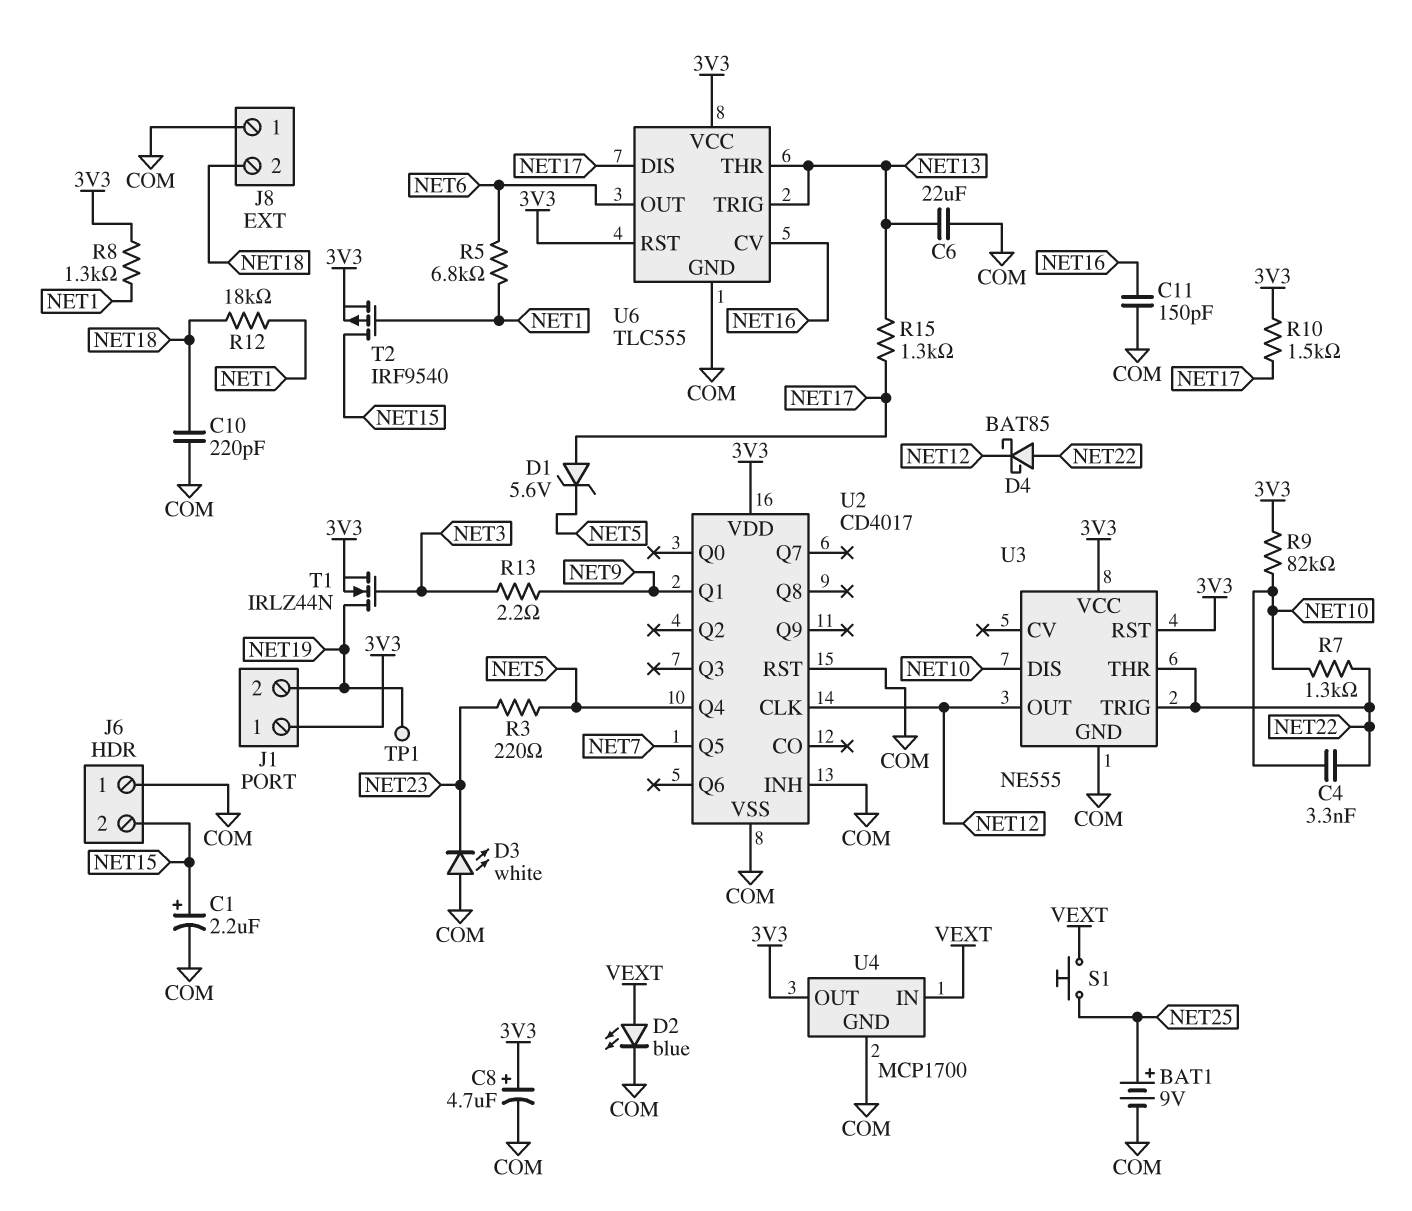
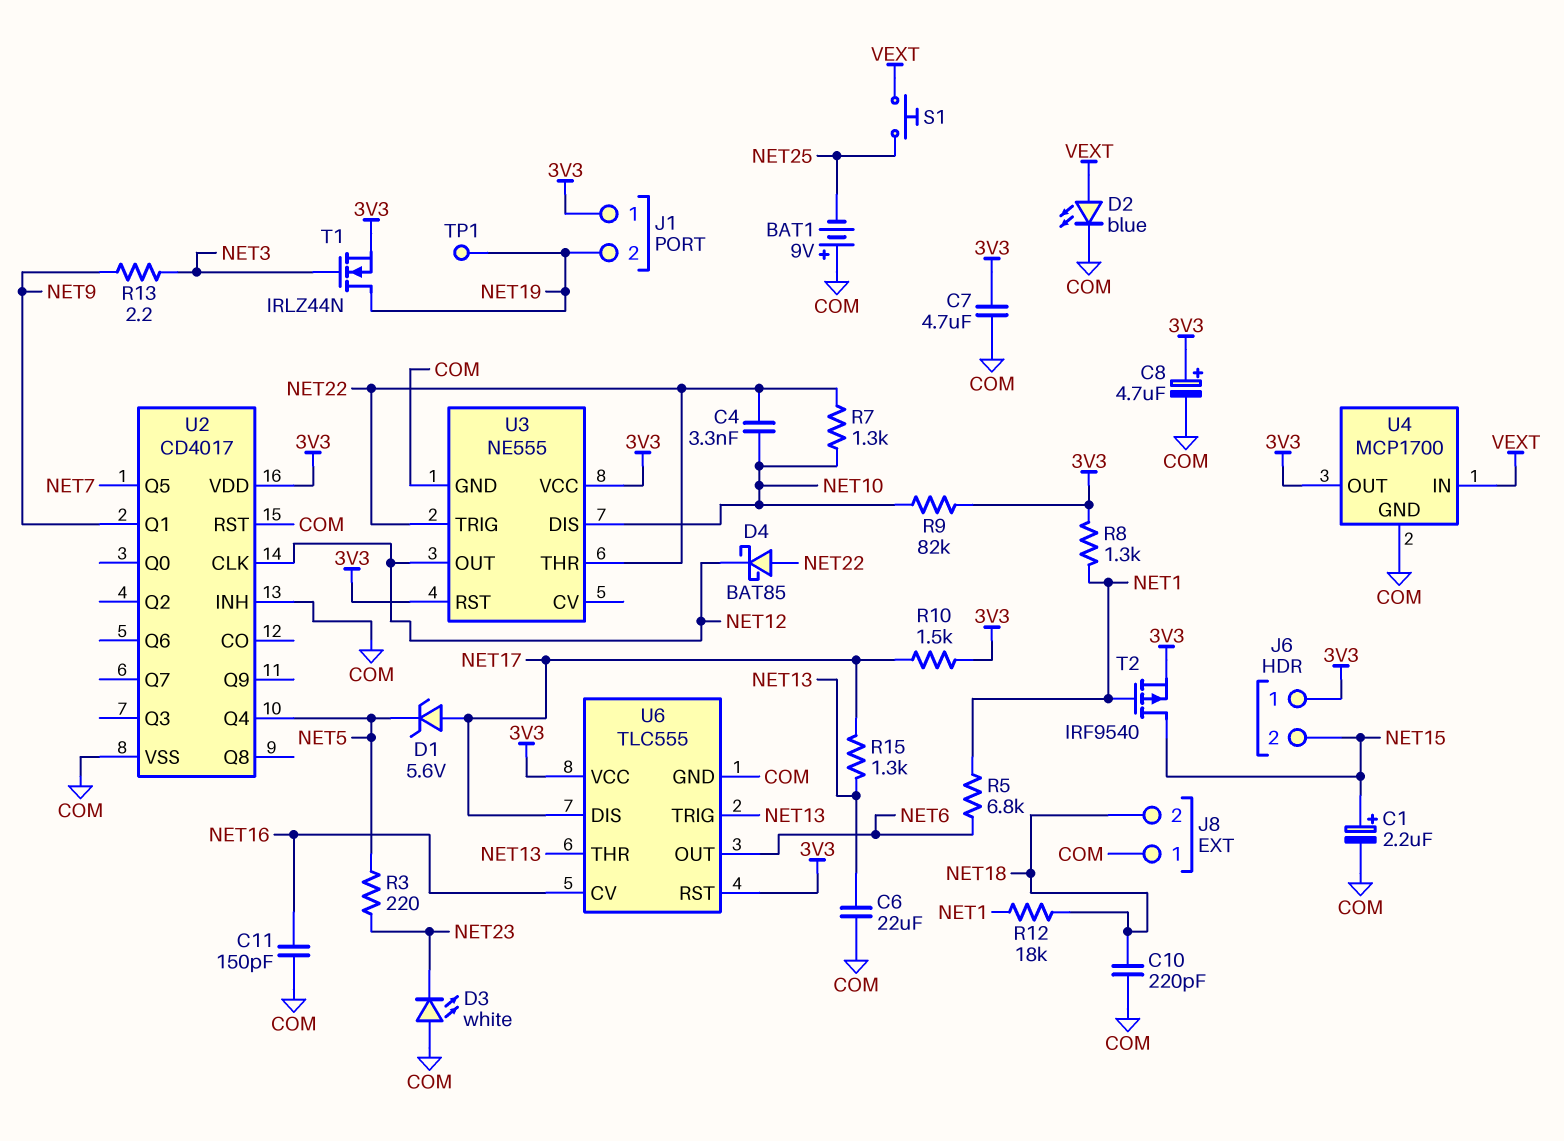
BAT1: 9V (plus NET25, minus COM) -> 9V (plus COM, minus NET25)
C7: none -> 4.7uF (3V3, COM)
J6 pin 1: COM -> 3V3

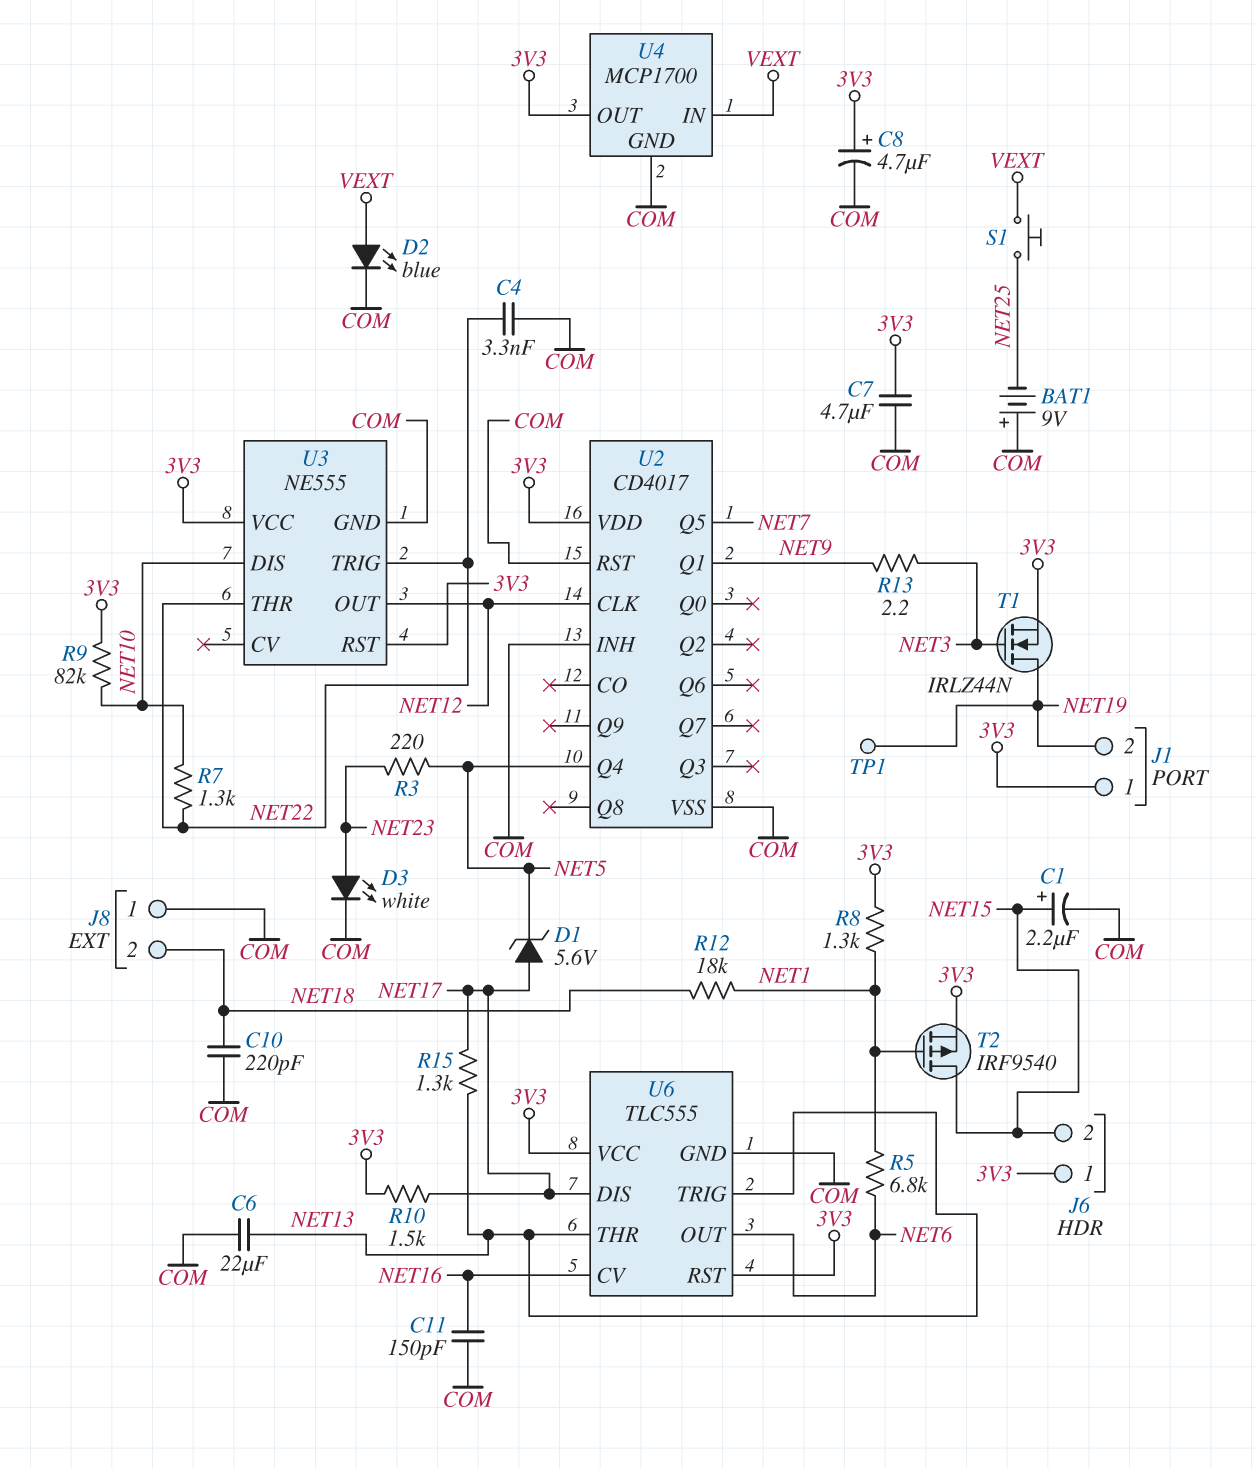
C4: 3.3nF (NET10, NET22) -> 3.3nF (COM, NET22)
D3: LED white (A COM, K NET23) -> LED white (A NET23, K COM)
D4: schottky BAT85 (A NET22, K NET12) -> none

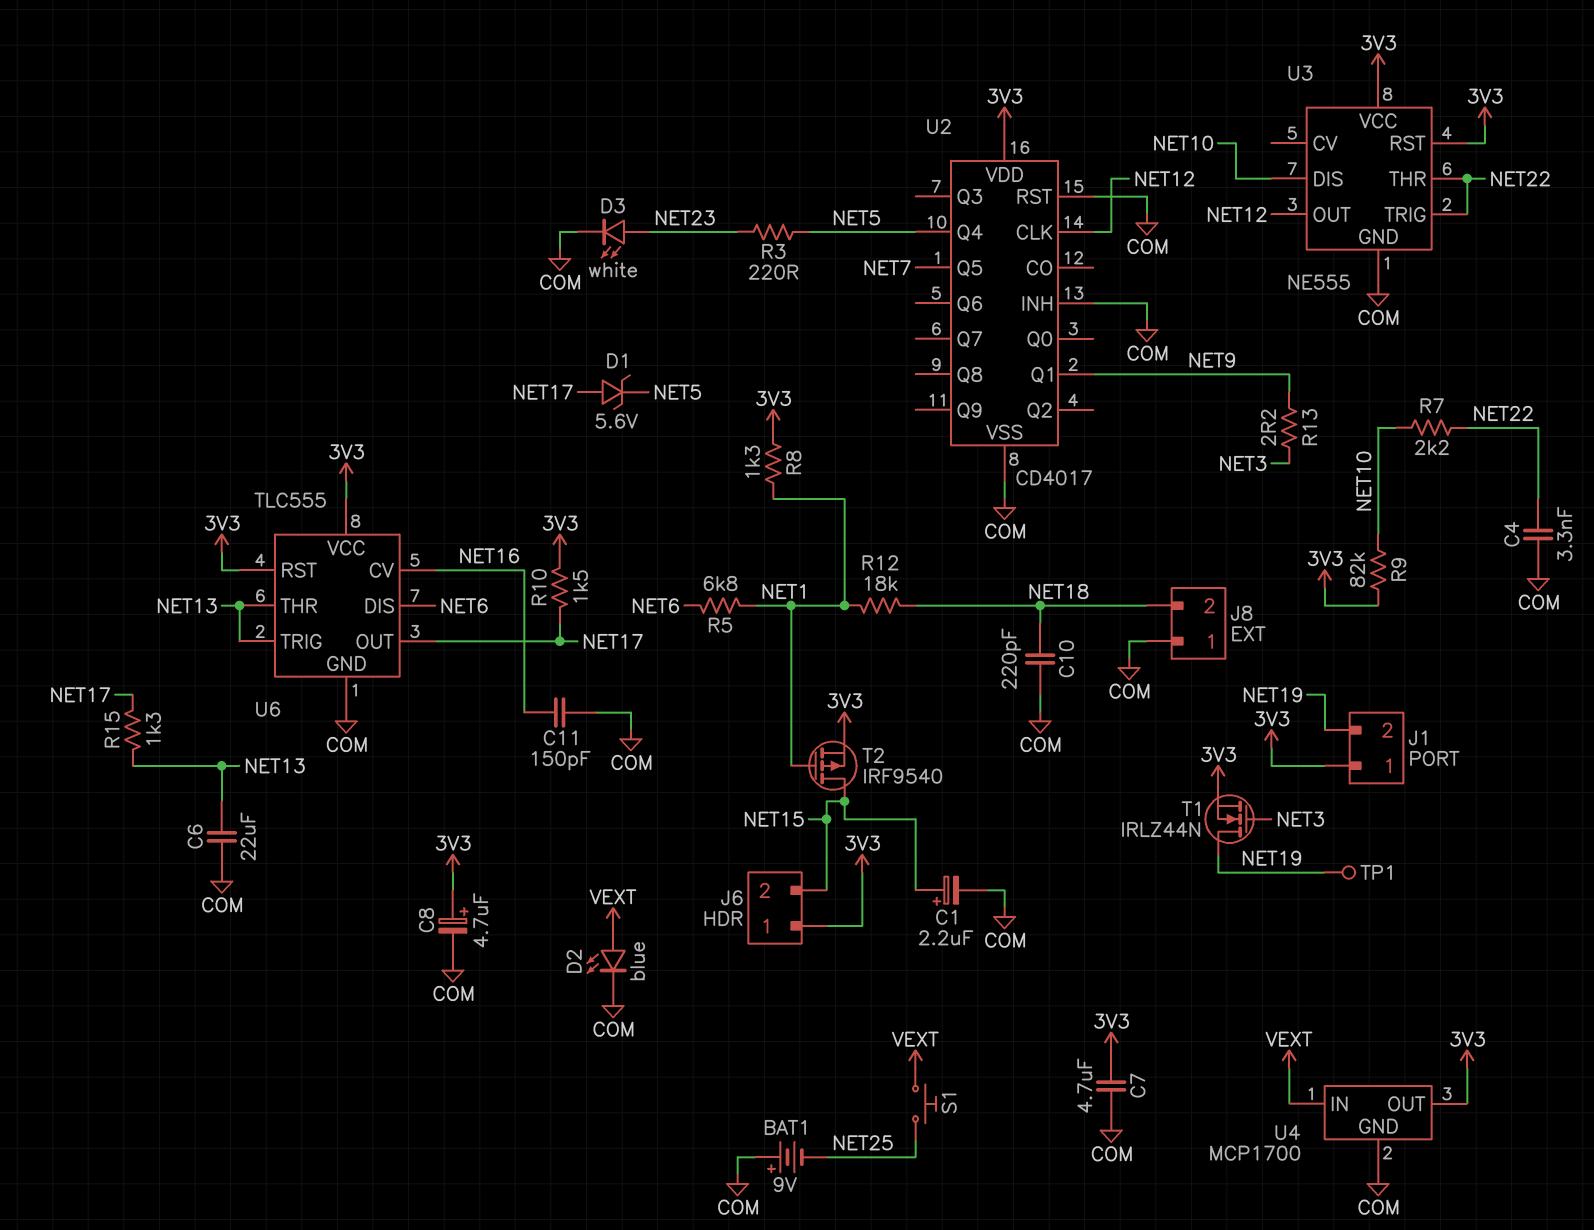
R7: 1.3k (NET10, NET22) -> 2.2k (NET10, NET22)
U6 pin DIS: NET17 -> NET6
U6 pin OUT: NET6 -> NET17

